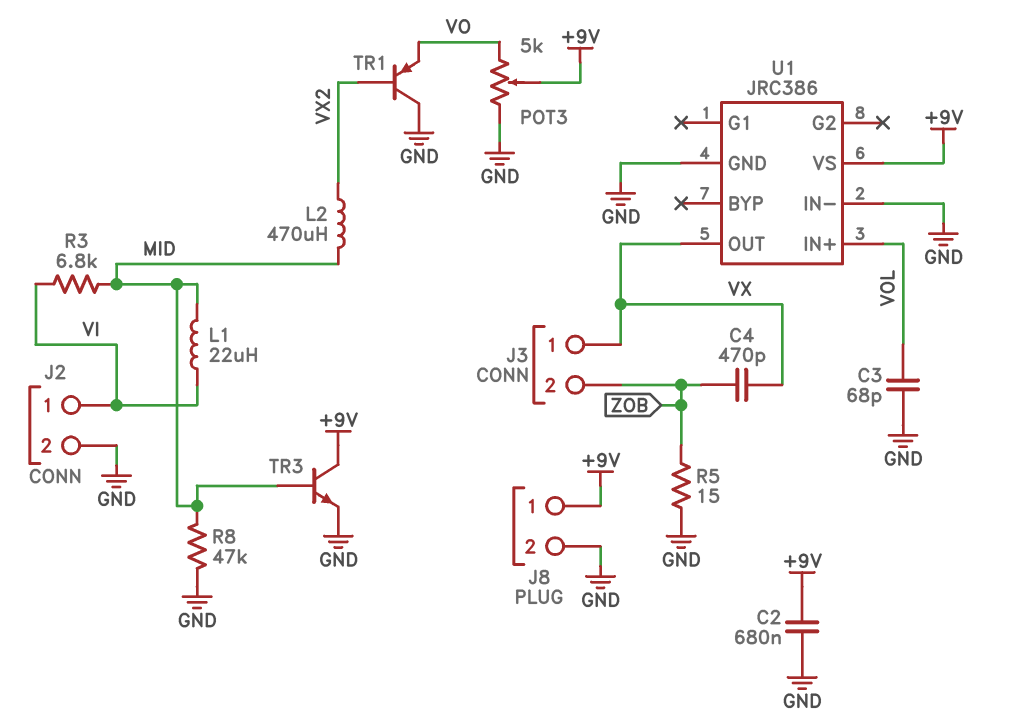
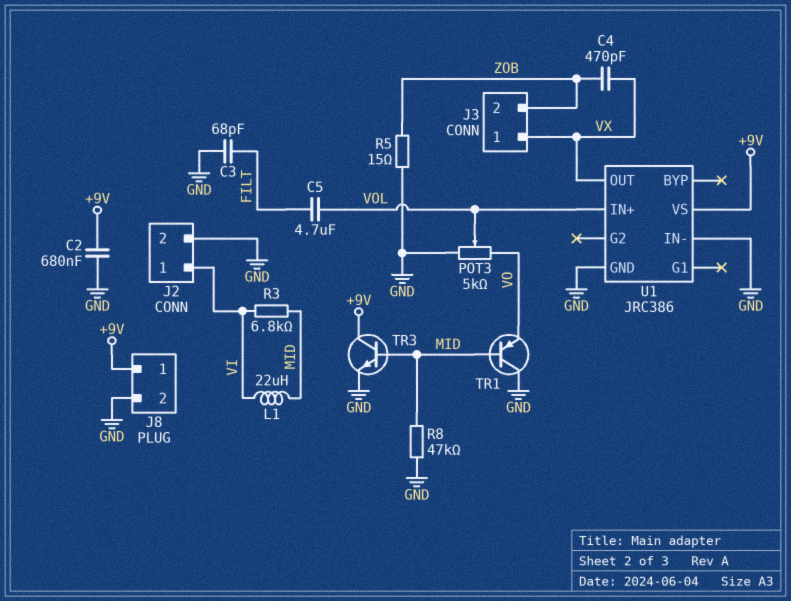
C3: 68pF (GND, VOL) -> 68pF (FILT, GND)
C5: none -> 4.7uF (FILT, VOL)
L2: 470uH (MID, VX2) -> none
POT3: 5k (GND, VO, wiper +9V) -> 5k (GND, VO, wiper VOL)
TR1: PNP (B VX2, C GND, E VO) -> PNP (B MID, C GND, E VO)

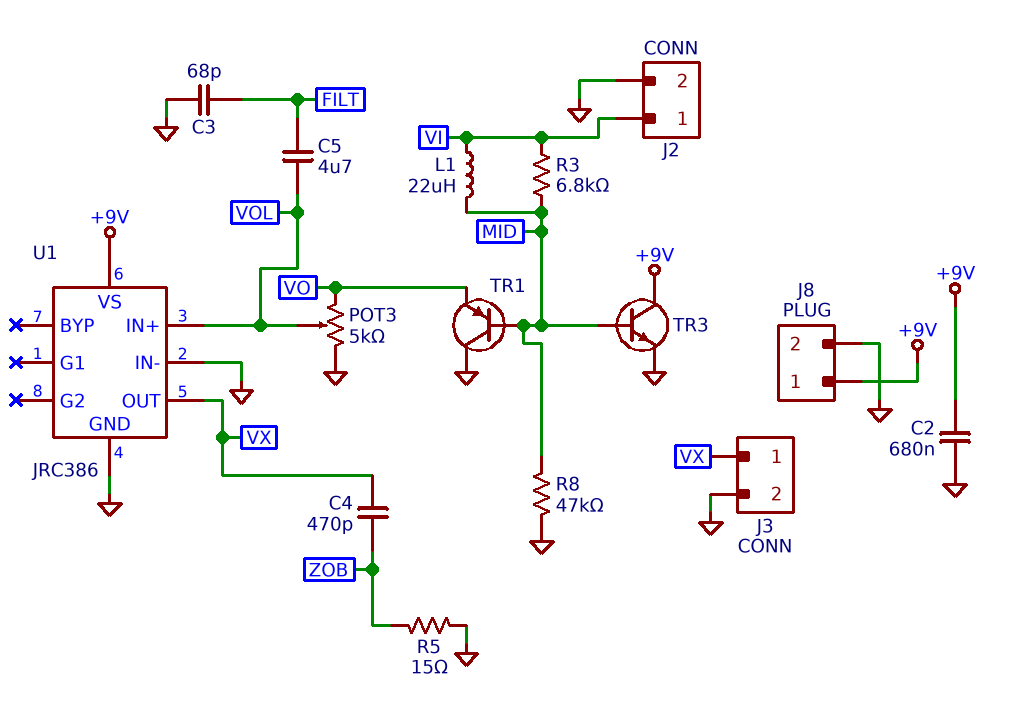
J3 pin 2: ZOB -> GND

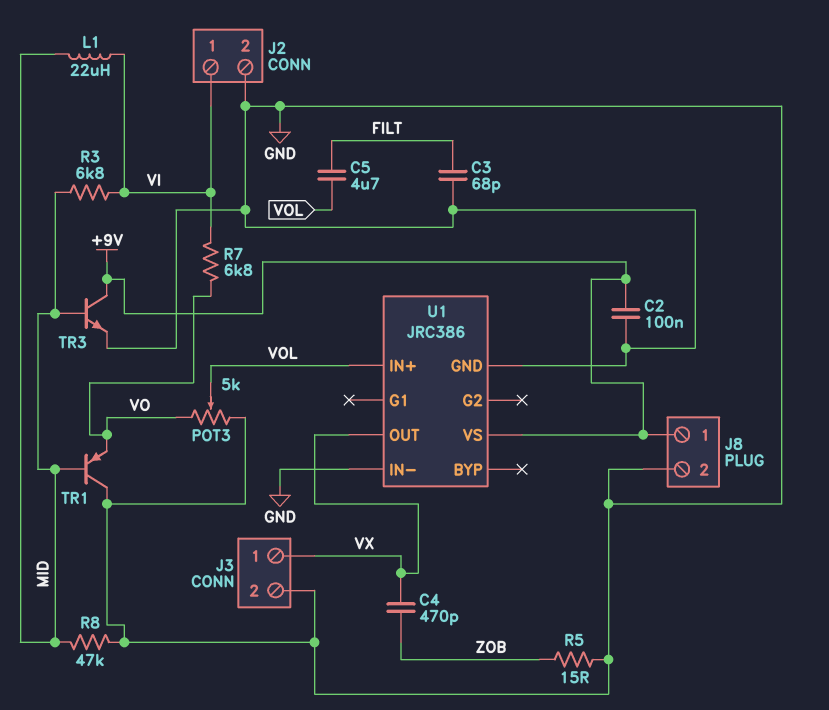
C2: 680nF (+9V, GND) -> 100nF (+9V, GND)
R7: none -> 6.8k (VI, VO)

